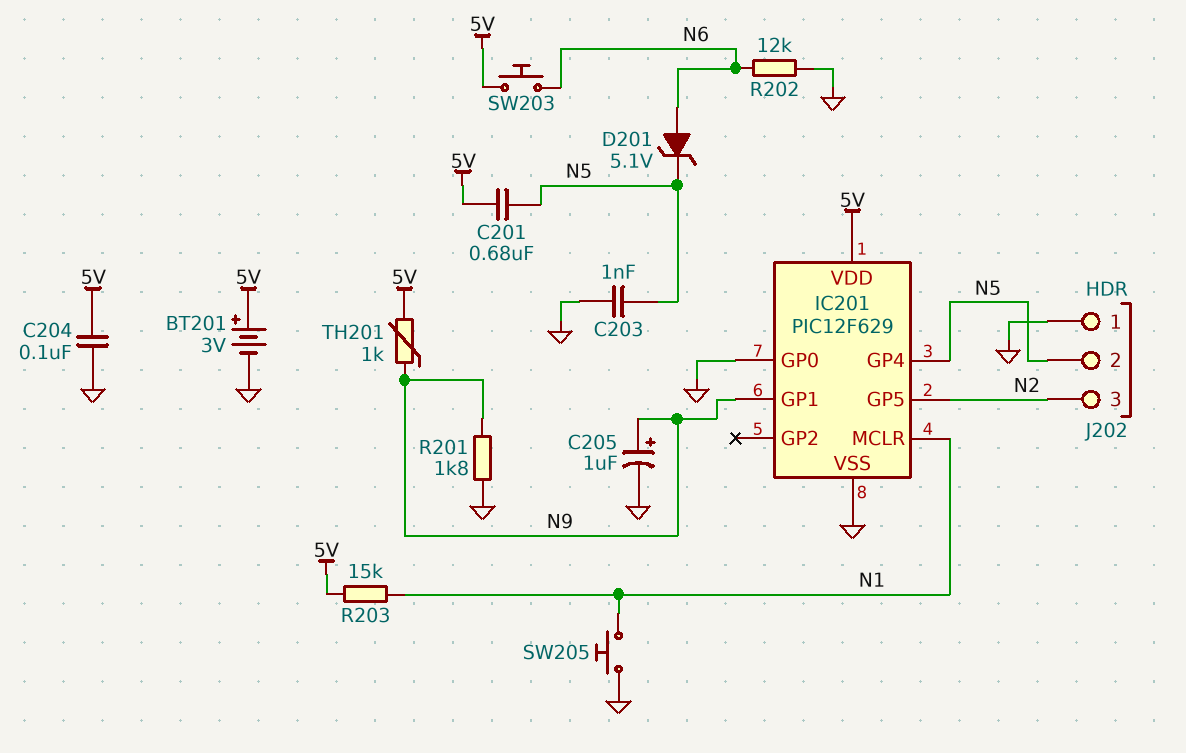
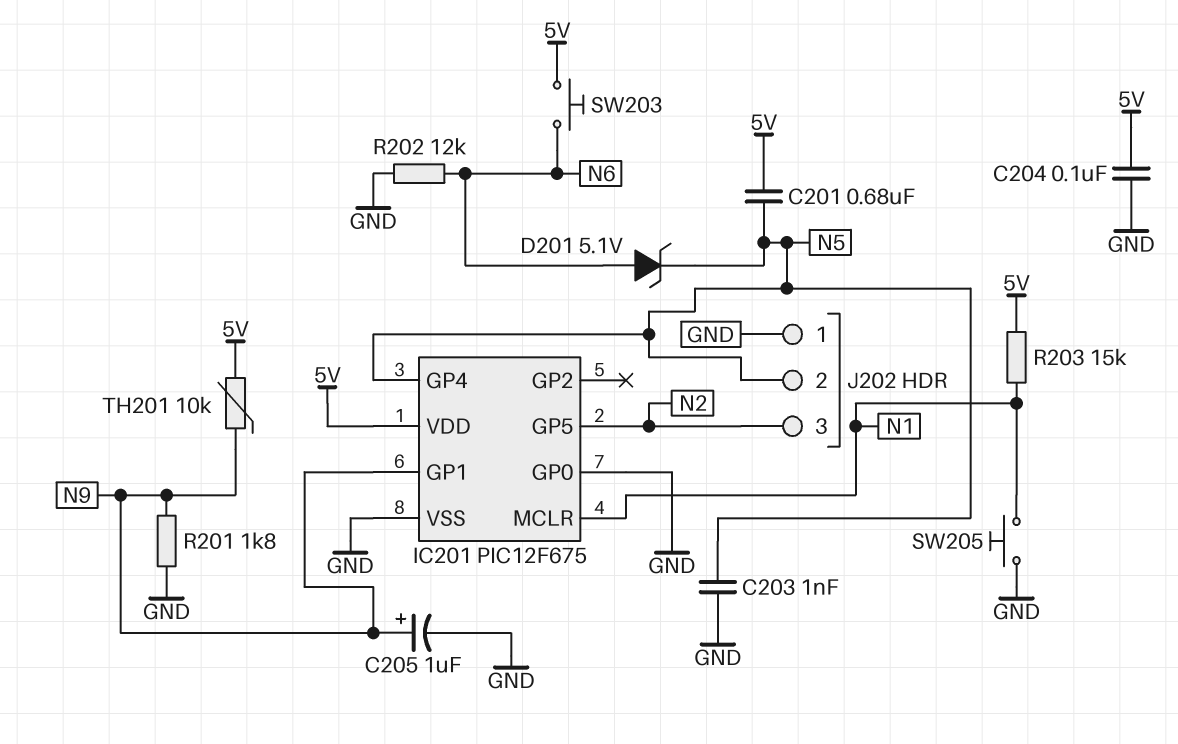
BT201: 3V (plus 5V, minus GND) -> none
IC201: PIC12F629 -> PIC12F675
TH201: 1k (5V, N9) -> 10k (5V, N9)

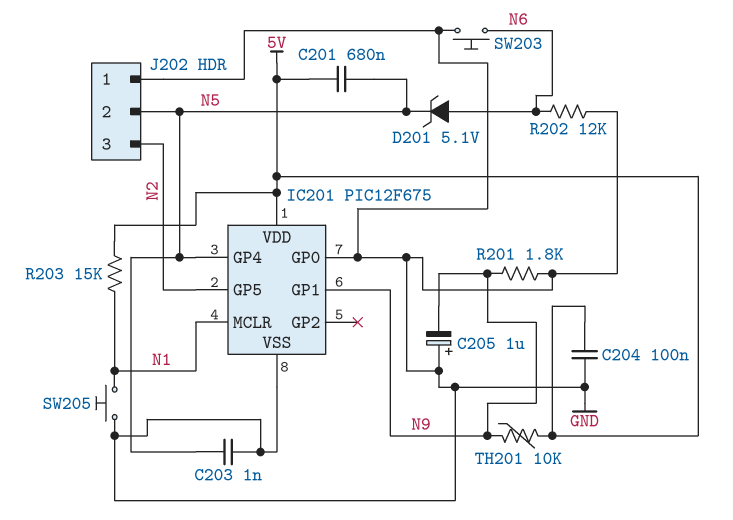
C205: 1uF (plus N9, minus GND) -> 1uF (plus GND, minus N9)
SW203: button (5V, N6) -> button (GND, N6)

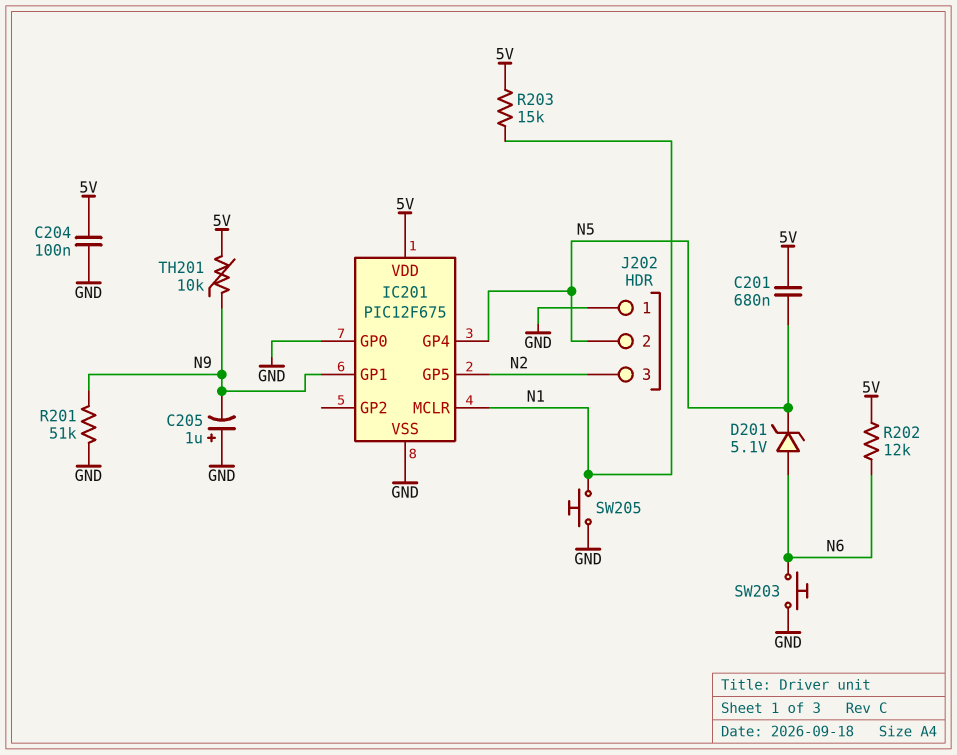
C203: 1nF (GND, N5) -> none
R201: 1.8k (GND, N9) -> 51k (GND, N9)
R202: 12k (GND, N6) -> 12k (5V, N6)

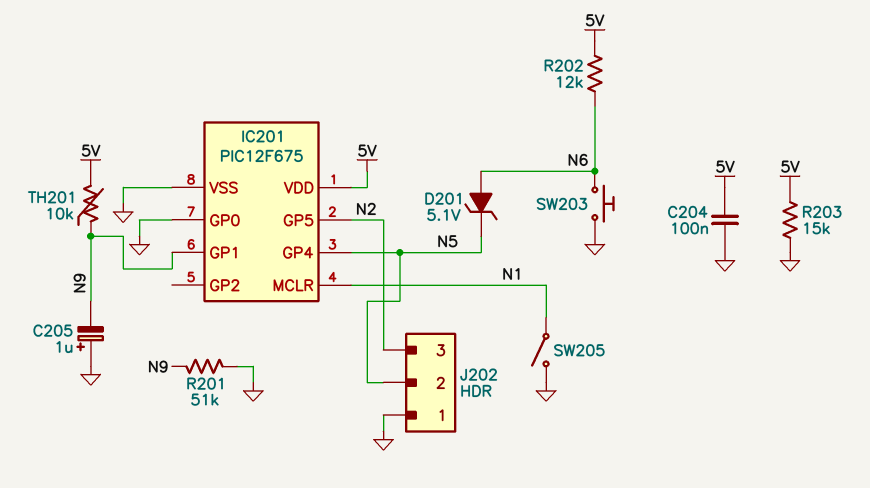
C201: 680nF (5V, N5) -> none
R203: 15k (5V, N1) -> 15k (5V, GND)
SW205: button (GND, N1) -> switch (GND, N1)

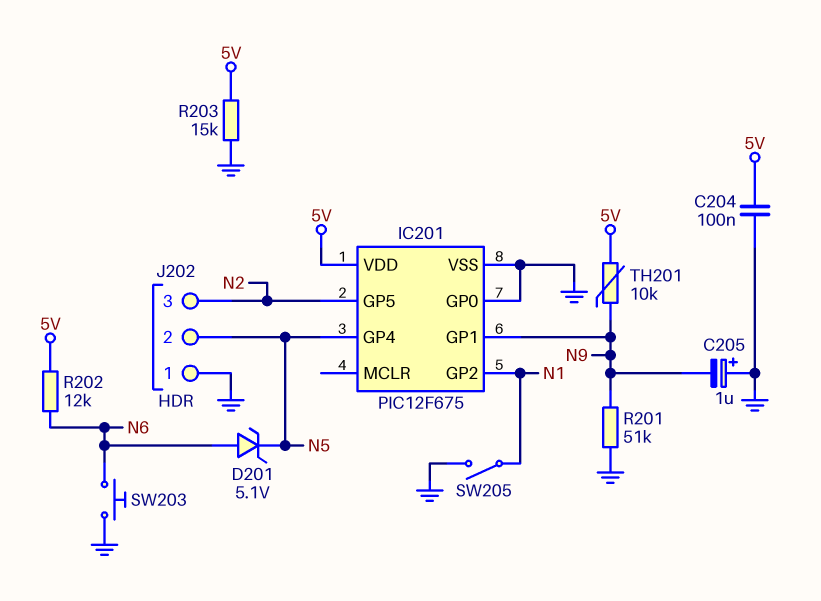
IC201 pin GP2: none -> N1
IC201 pin MCLR: N1 -> none

